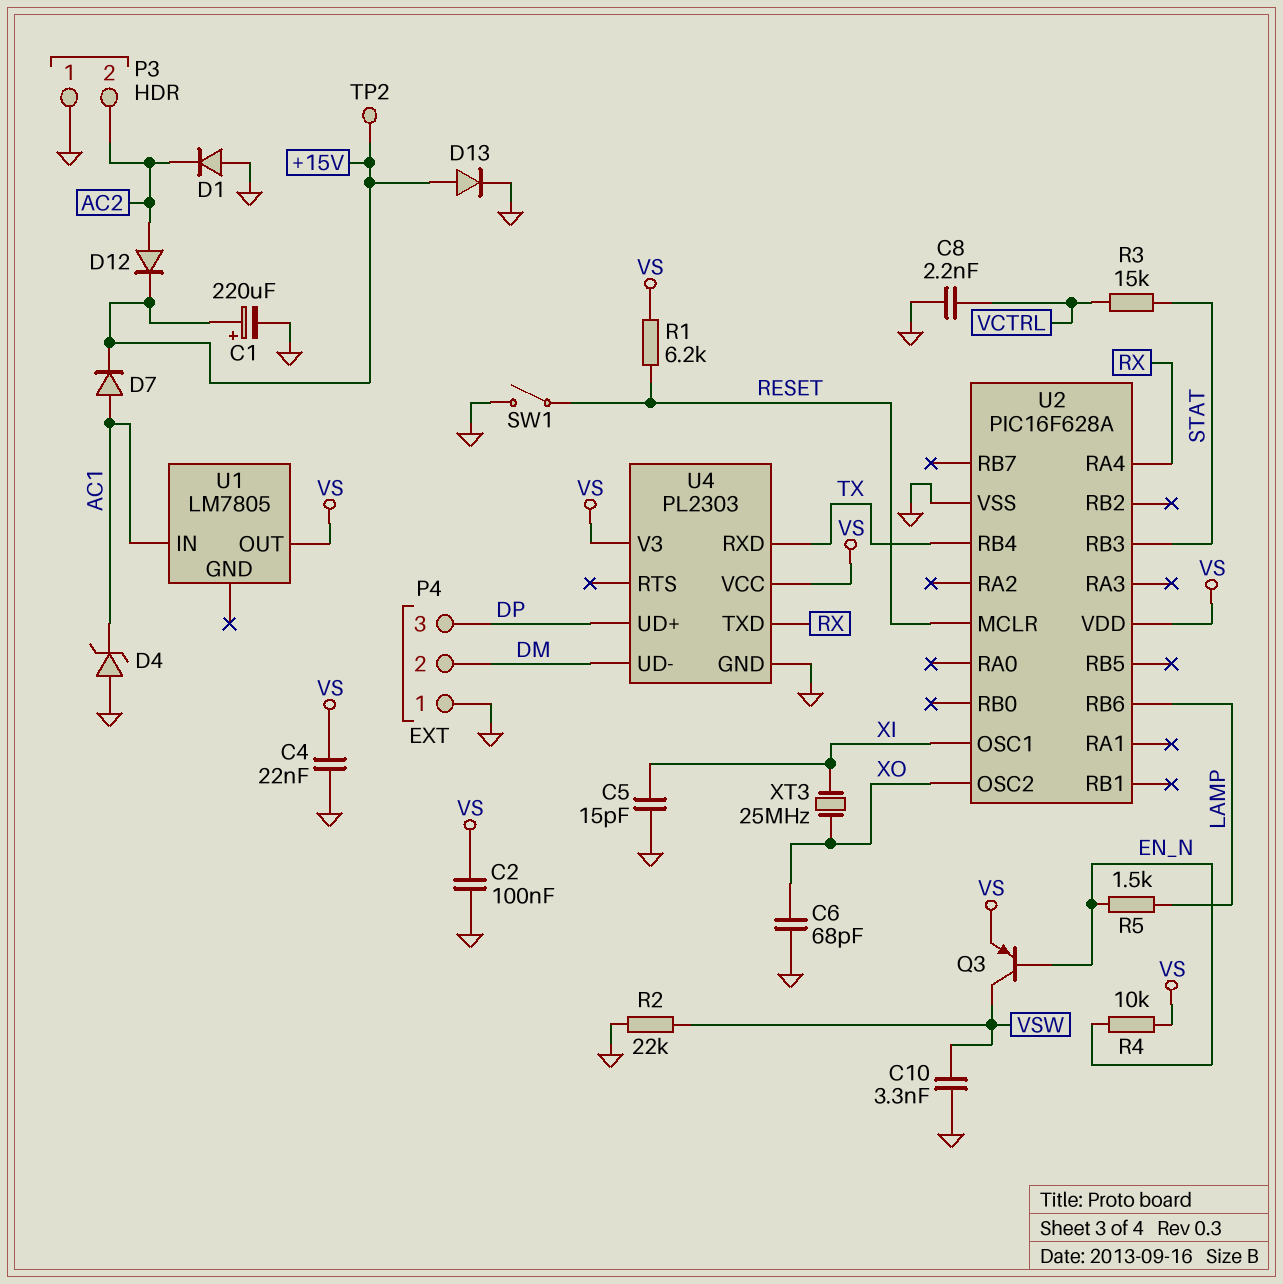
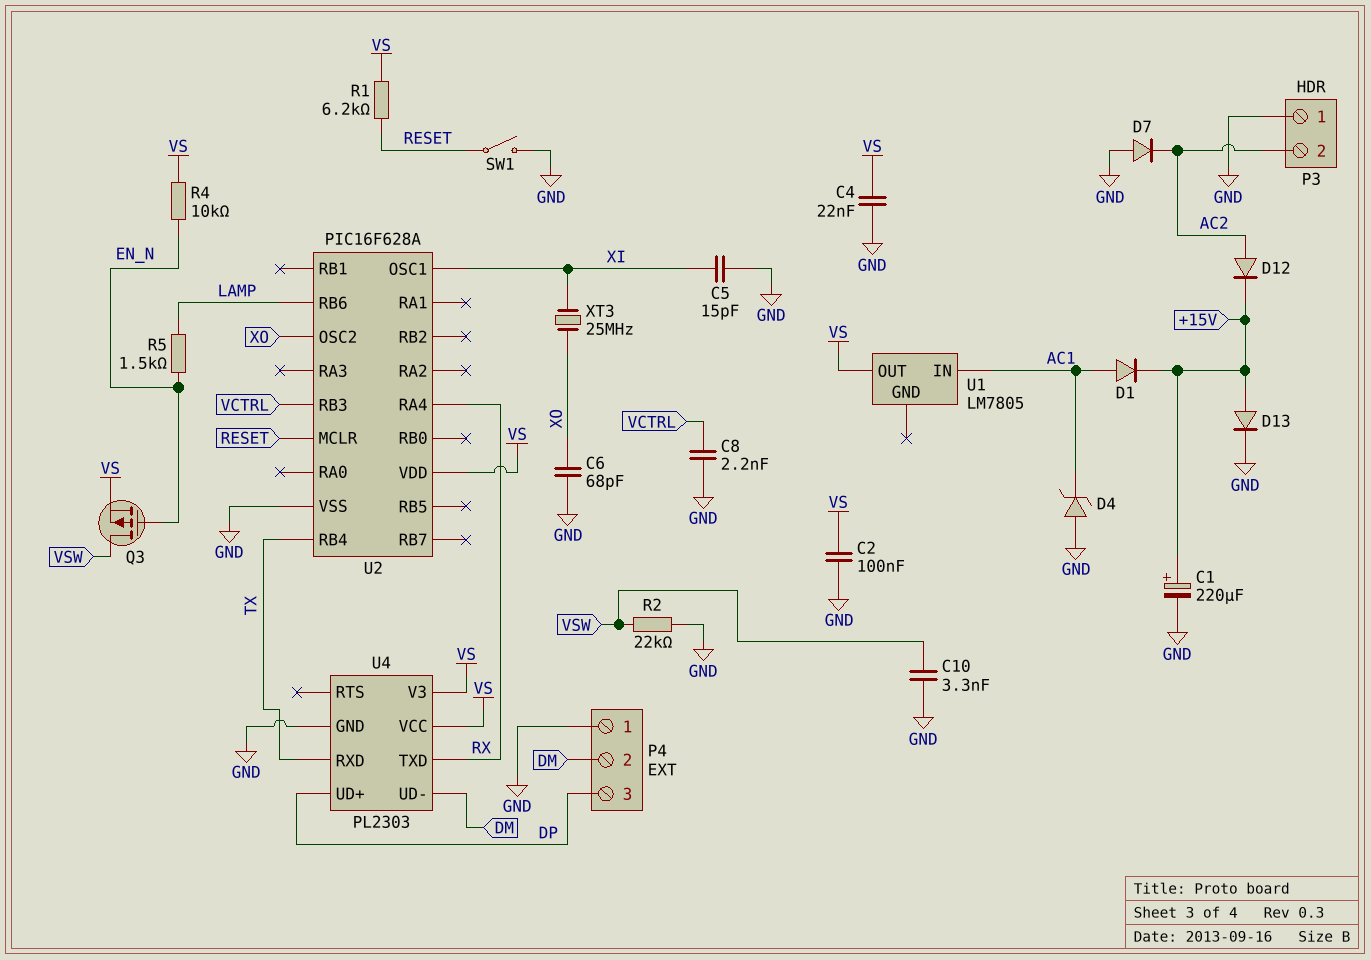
D1: diode (A GND, K AC2) -> diode (A AC1, K +15V)
D7: diode (A AC1, K +15V) -> diode (A GND, K AC2)
Q3: PNP (B EN_N, C VSW, E VS) -> PMOS (G EN_N, D VSW, S VS)
R3: 15k (STAT, VCTRL) -> none
TP2: test point (+15V) -> none
U2 pin RB3: STAT -> VCTRL

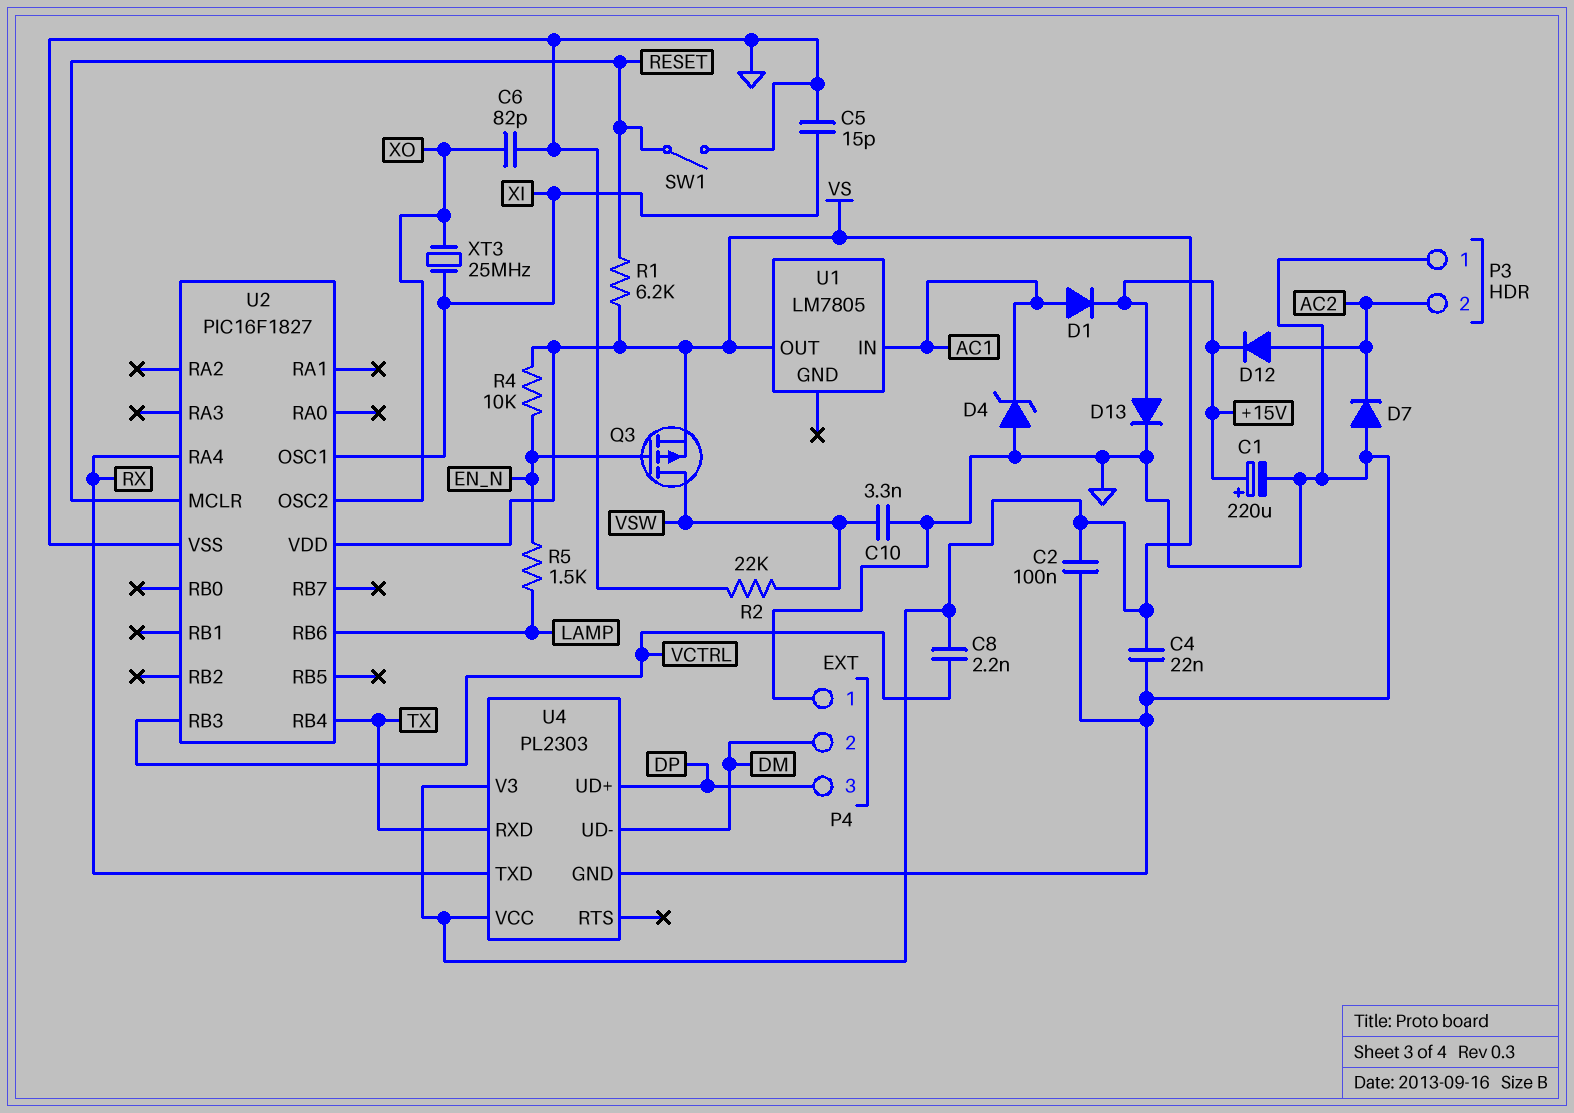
C6: 68pF (GND, XO) -> 82pF (GND, XO)
C8: 2.2nF (GND, VCTRL) -> 2.2nF (VCTRL, VS)
U2: PIC16F628A -> PIC16F1827

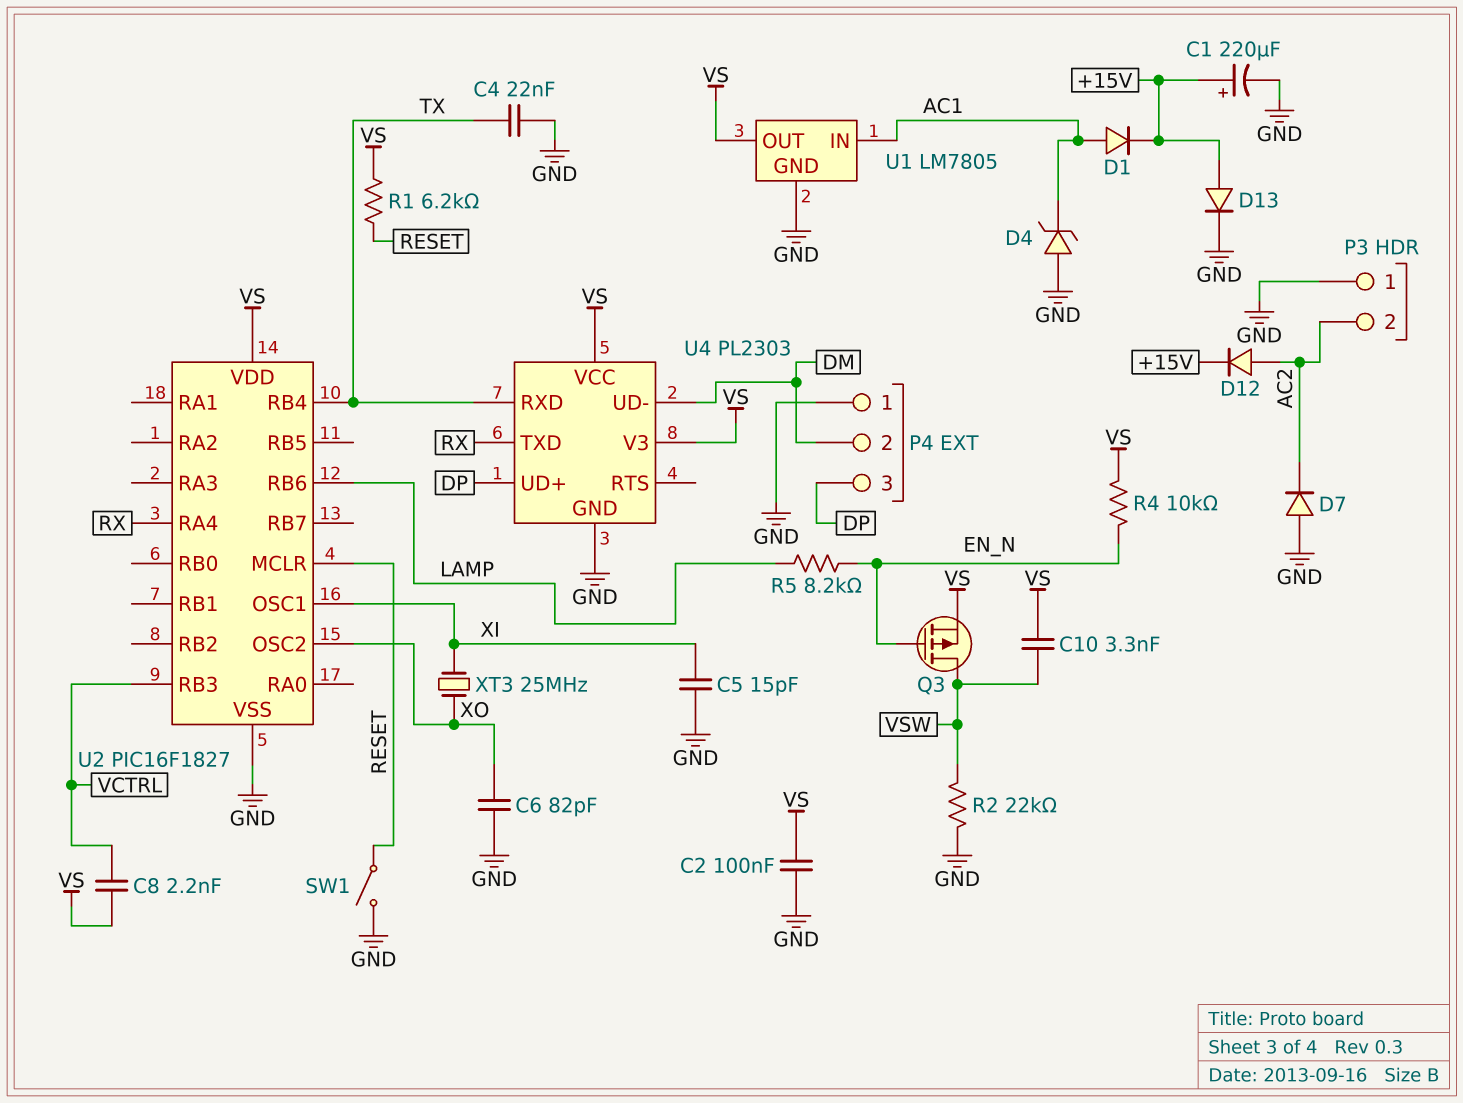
C4: 22nF (GND, VS) -> 22nF (GND, TX)
C10: 3.3nF (GND, VSW) -> 3.3nF (VS, VSW)
R5: 1.5k (EN_N, LAMP) -> 8.2k (EN_N, LAMP)
U1 pin GND: none -> GND

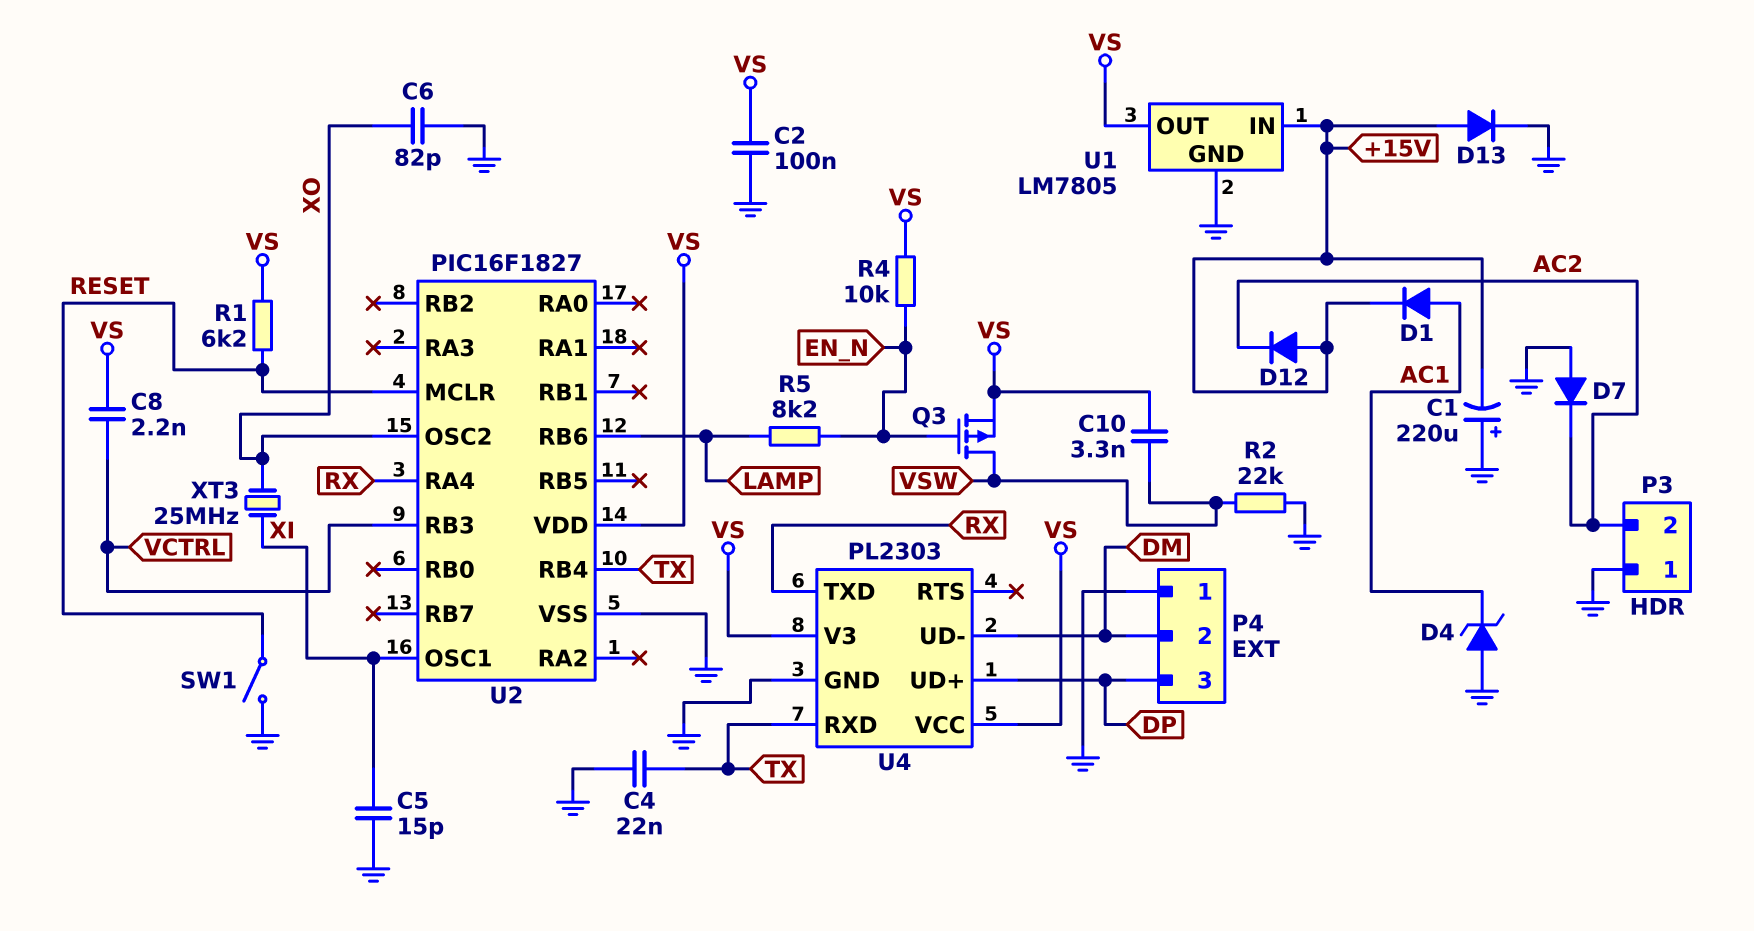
C1: 220uF (plus +15V, minus GND) -> 220uF (plus GND, minus +15V)
D12: diode (A AC2, K +15V) -> diode (A +15V, K AC2)
U1 pin IN: AC1 -> +15V

